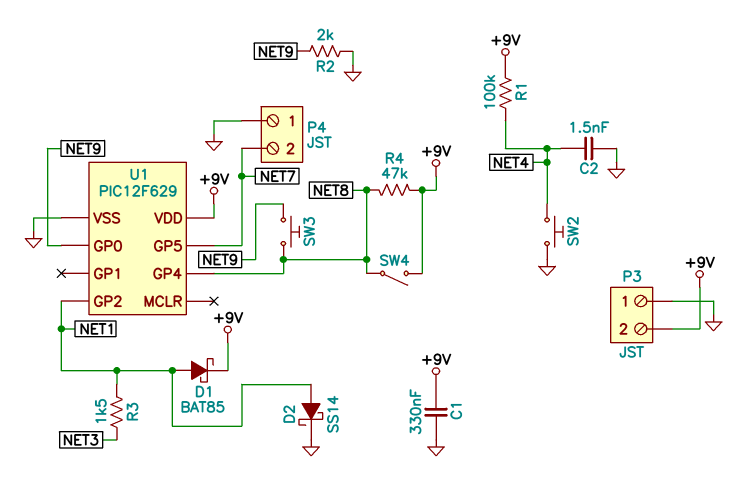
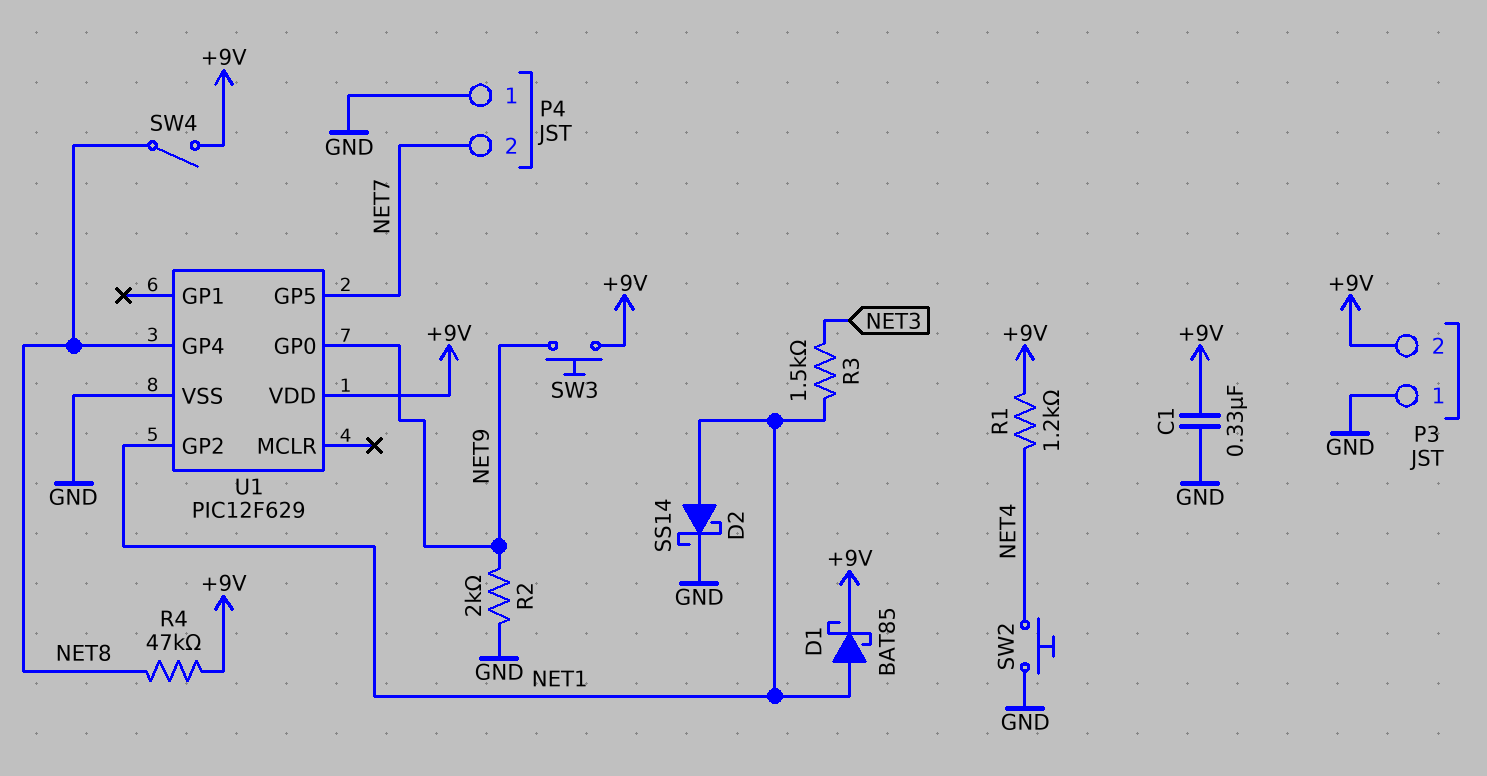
C2: 1.5nF (GND, NET4) -> none
R1: 100k (+9V, NET4) -> 1.2k (+9V, NET4)
SW3: button (NET8, NET9) -> button (+9V, NET9)

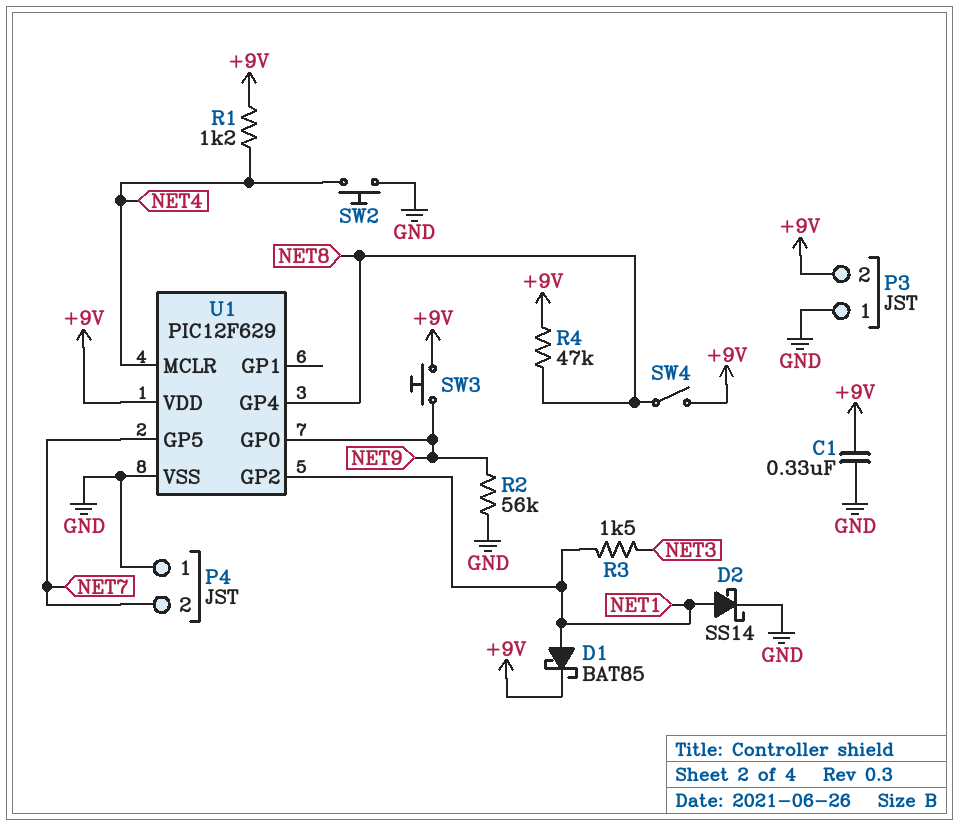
R2: 2k (GND, NET9) -> 56k (GND, NET9)
U1 pin MCLR: none -> NET4

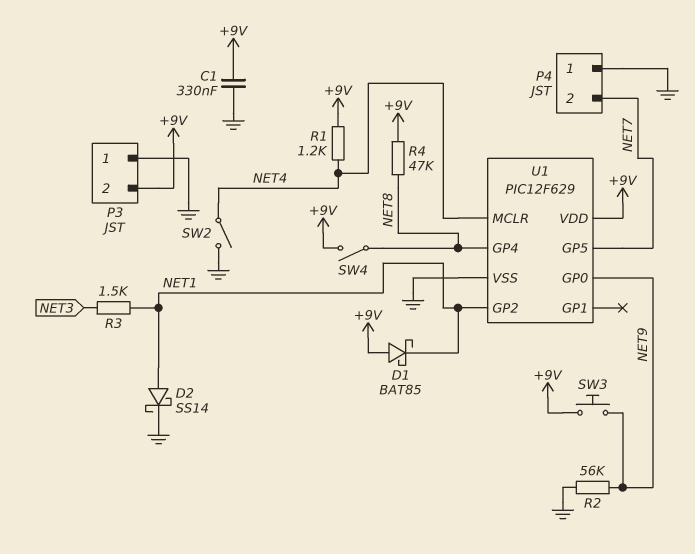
D1: schottky BAT85 (A NET1, K +9V) -> schottky BAT85 (A +9V, K NET1)
SW2: button (GND, NET4) -> switch (GND, NET4)

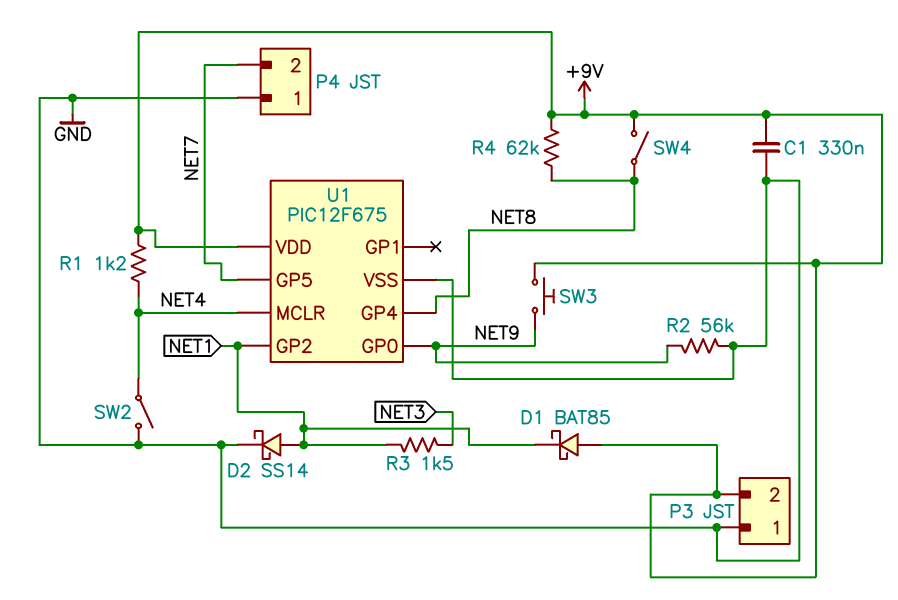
R4: 47k (+9V, NET8) -> 62k (+9V, NET8)
U1: PIC12F629 -> PIC12F675

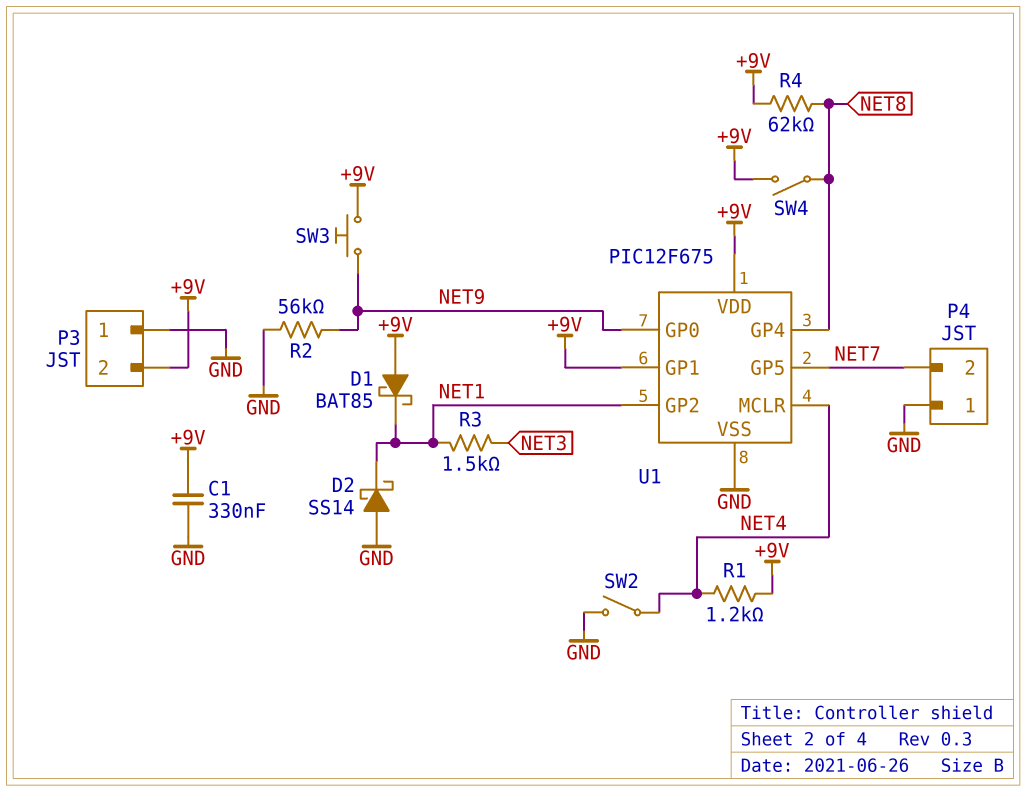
D2: schottky SS14 (A NET1, K GND) -> schottky SS14 (A GND, K NET1)
U1 pin GP1: none -> +9V

